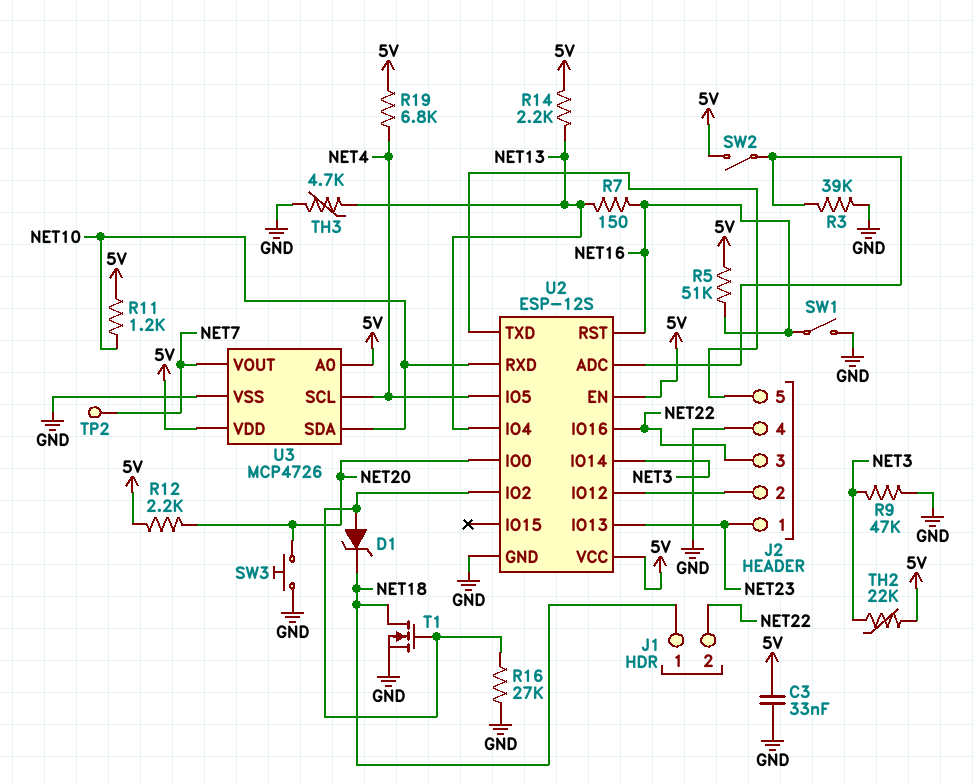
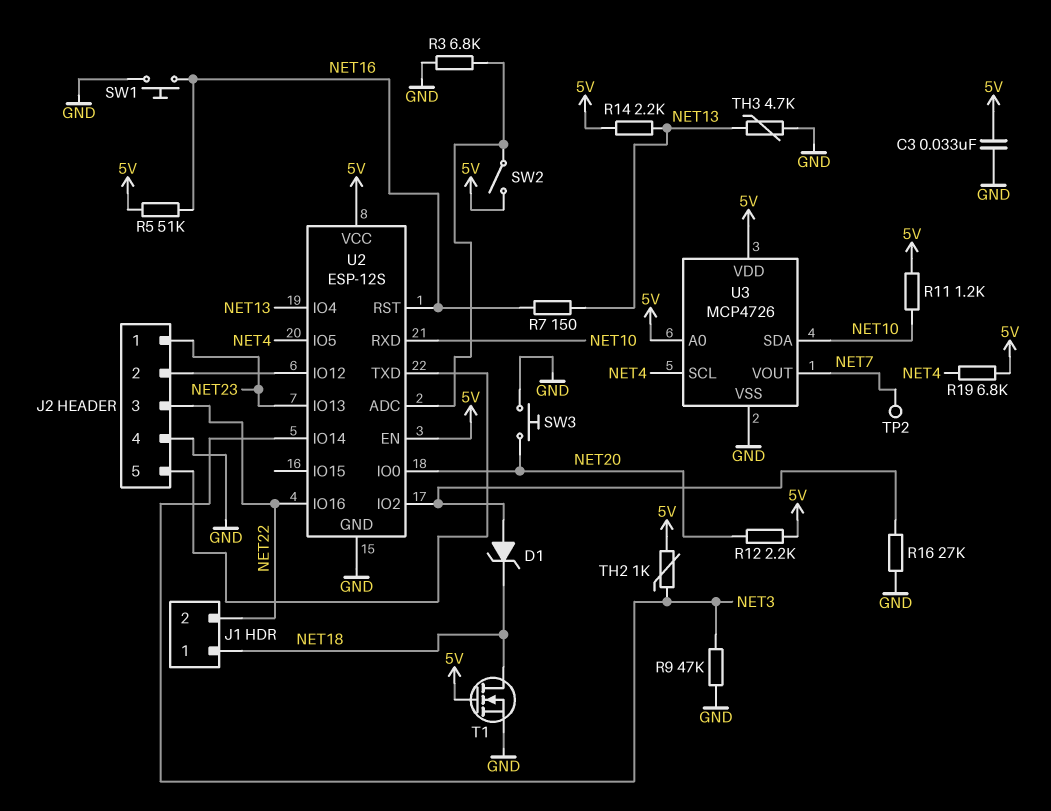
R3: 39k (GND, U2/ADC) -> 6.8k (GND, U2/ADC)
SW1: switch (GND, NET16) -> button (GND, NET16)
T1: NMOS (G U2/IO2, D NET18, S GND) -> NMOS (G 5V, D NET18, S GND)
TH2: 22k (5V, NET3) -> 1k (5V, NET3)

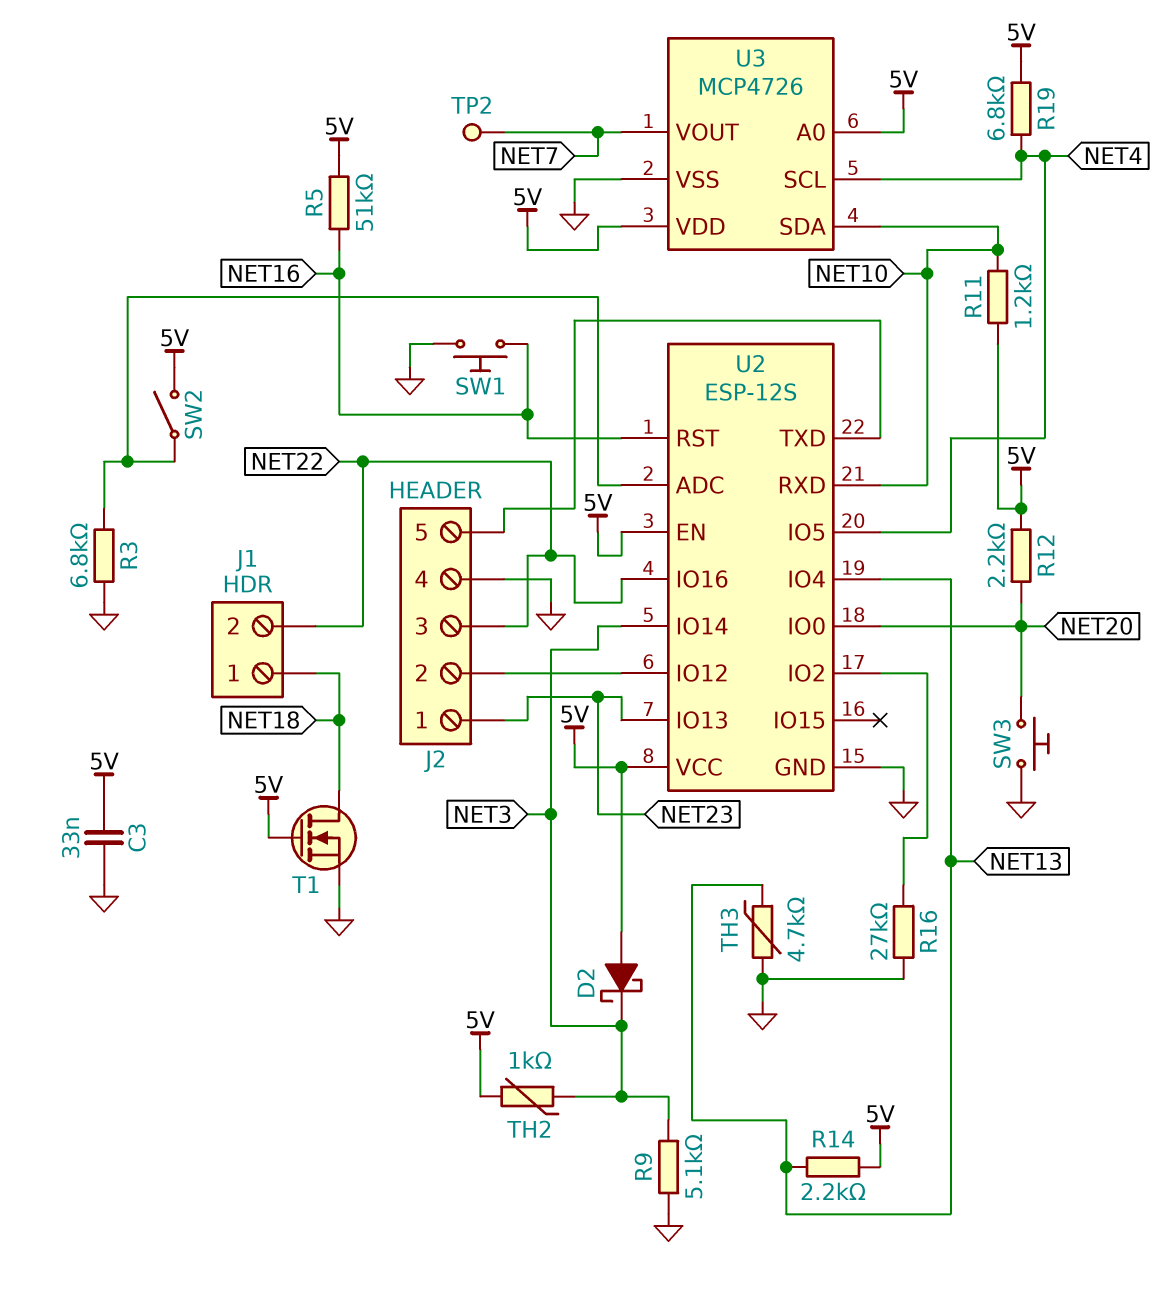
D1: zener (A U2/IO2, K NET18) -> none
D2: none -> schottky (A 5V, K NET3)
R7: 150 (NET13, NET16) -> none
R9: 47k (GND, NET3) -> 5.1k (GND, NET3)

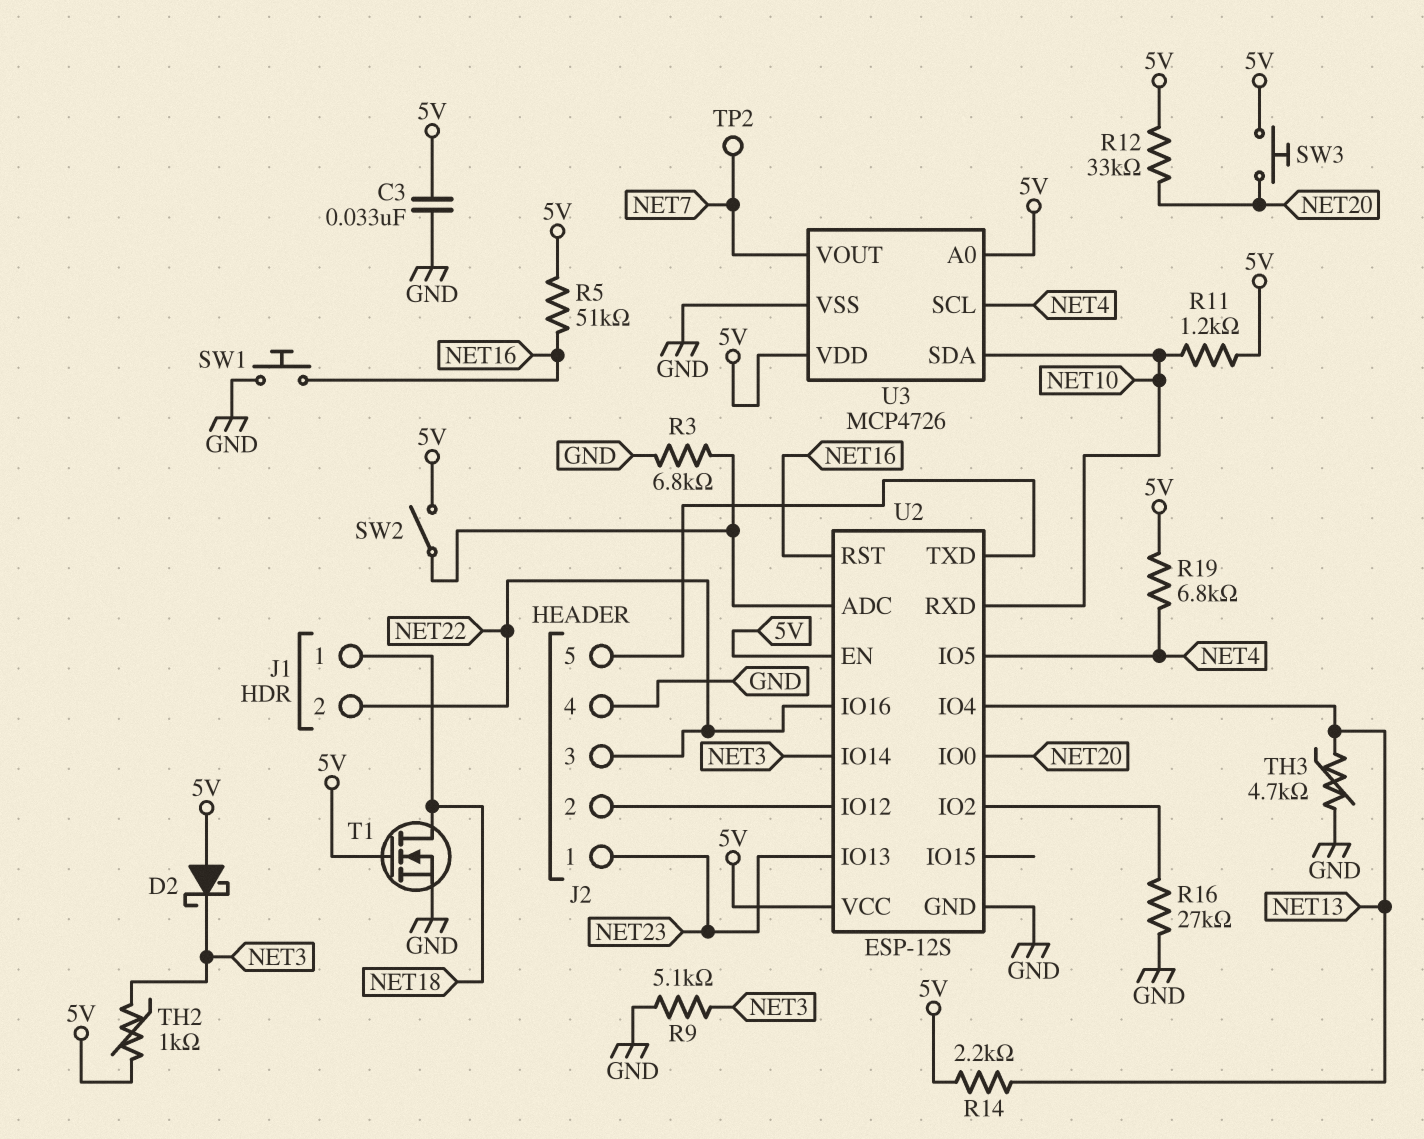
R12: 2.2k (5V, NET20) -> 33k (5V, NET20)
SW3: button (GND, NET20) -> button (5V, NET20)

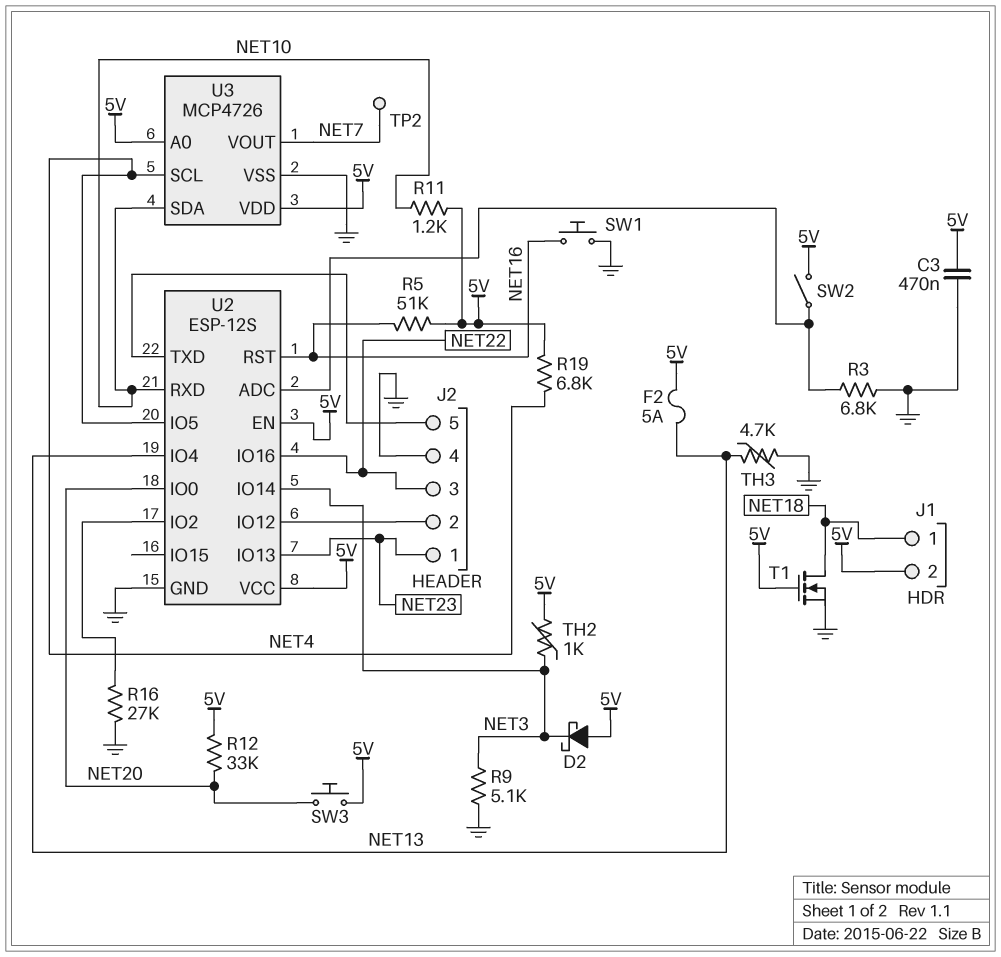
C3: 33nF (5V, GND) -> 470nF (5V, GND)
F2: none -> 5A (5V, NET13)
J1 pin 2: NET22 -> 5V
R14: 2.2k (5V, NET13) -> none

